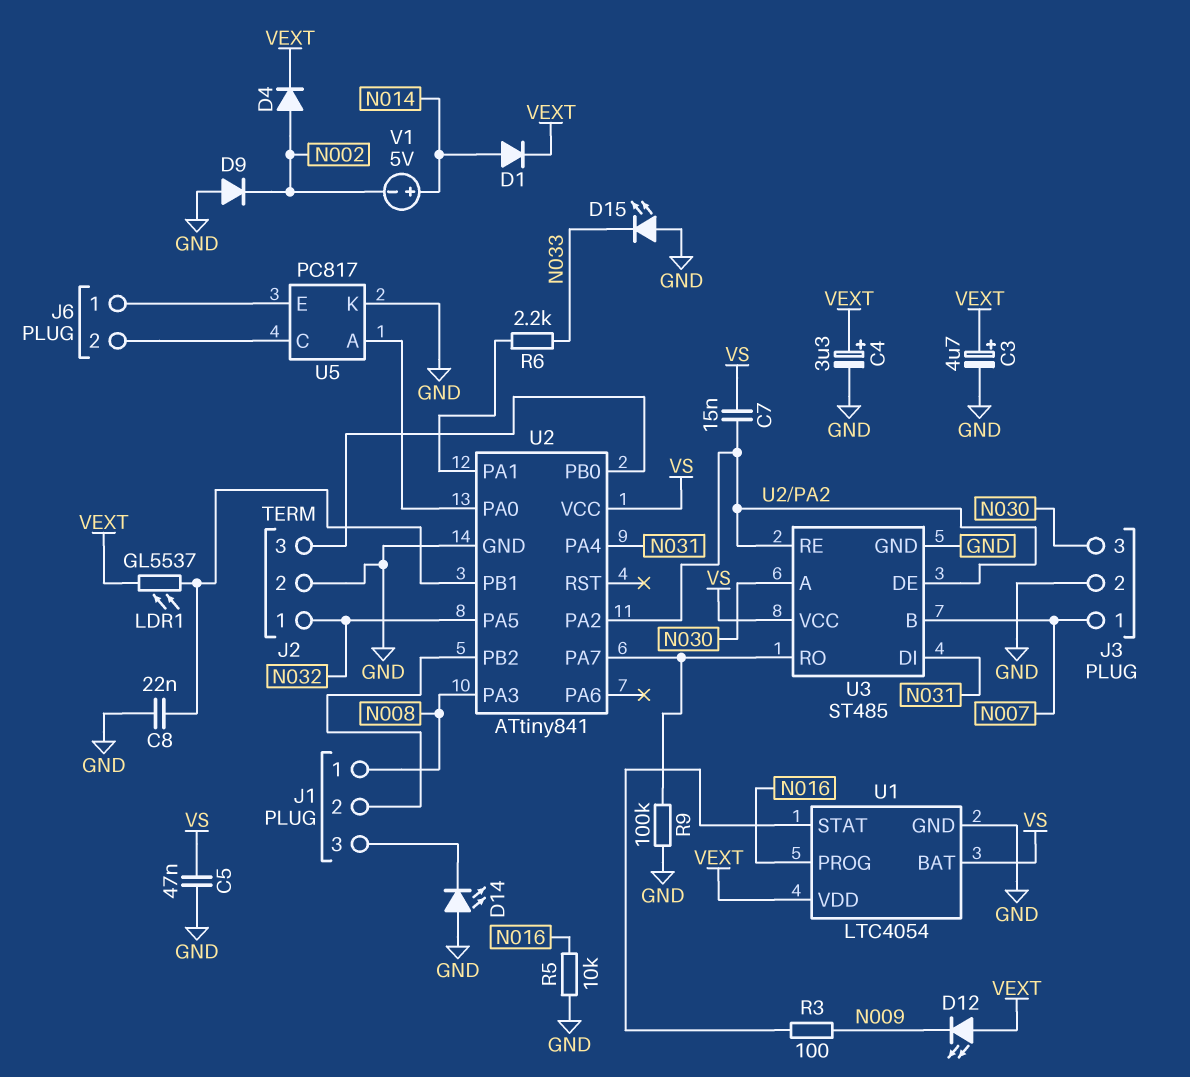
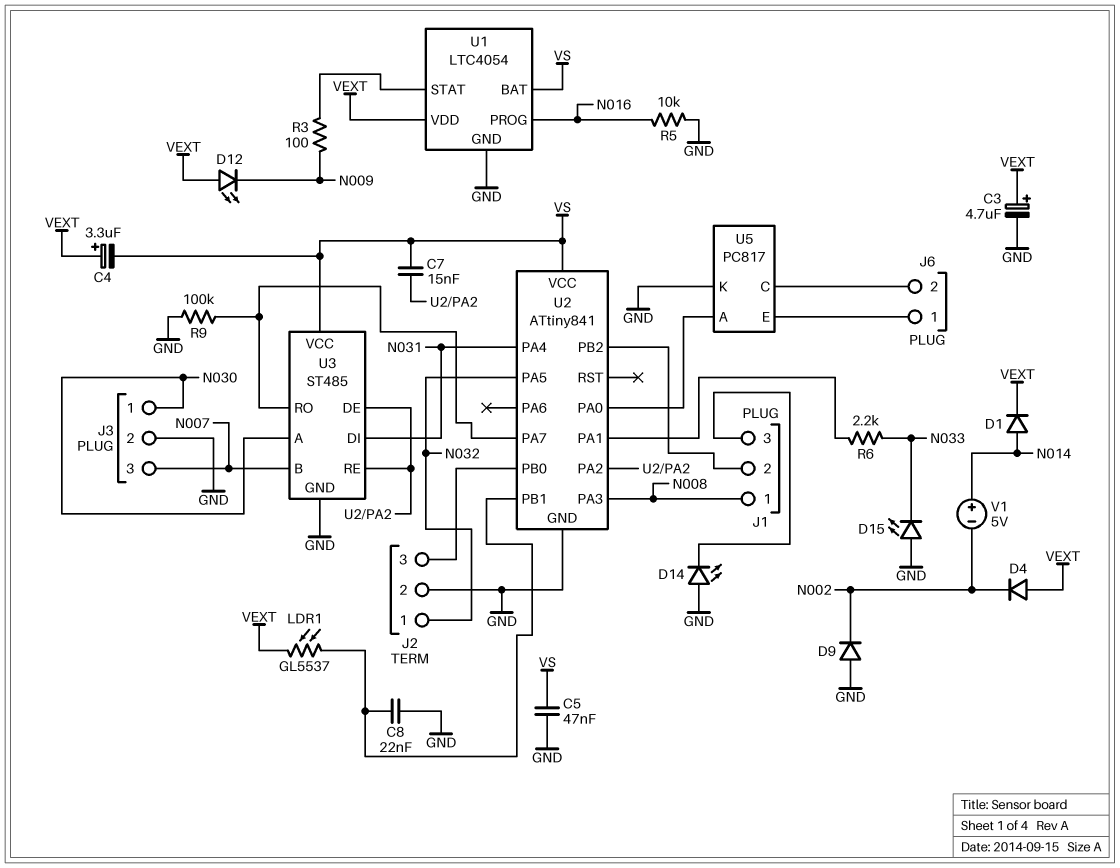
C4: 3.3uF (plus VEXT, minus GND) -> 3.3uF (plus VEXT, minus VS)
D4: diode (A N002, K VEXT) -> diode (A VEXT, K N002)
J3 pin 1: N007 -> N030
J3 pin 3: N030 -> N007

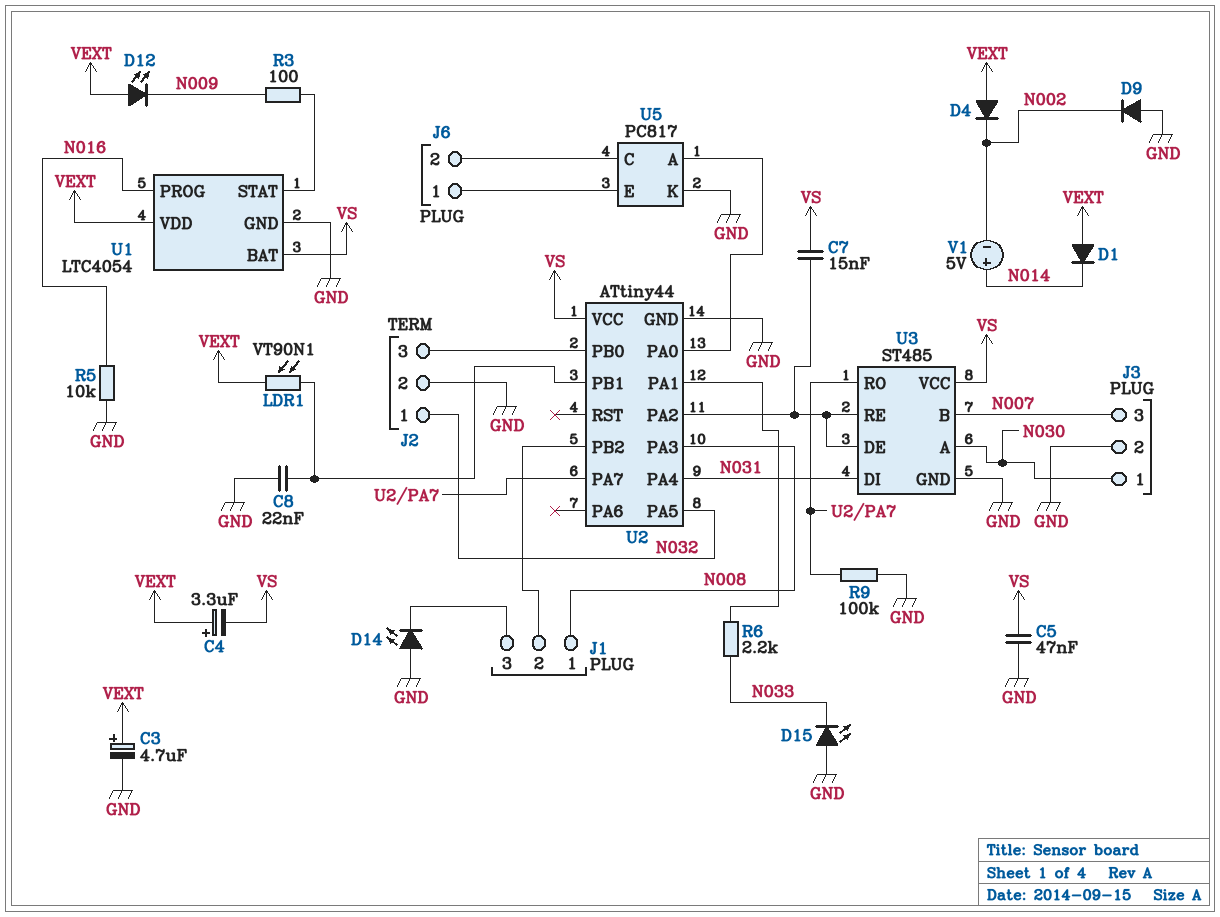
D1: diode (A N014, K VEXT) -> diode (A VEXT, K N014)
LDR1: GL5537 (U2/PB1, VEXT) -> VT90N1 (U2/PB1, VEXT)
U2: ATtiny841 -> ATtiny44

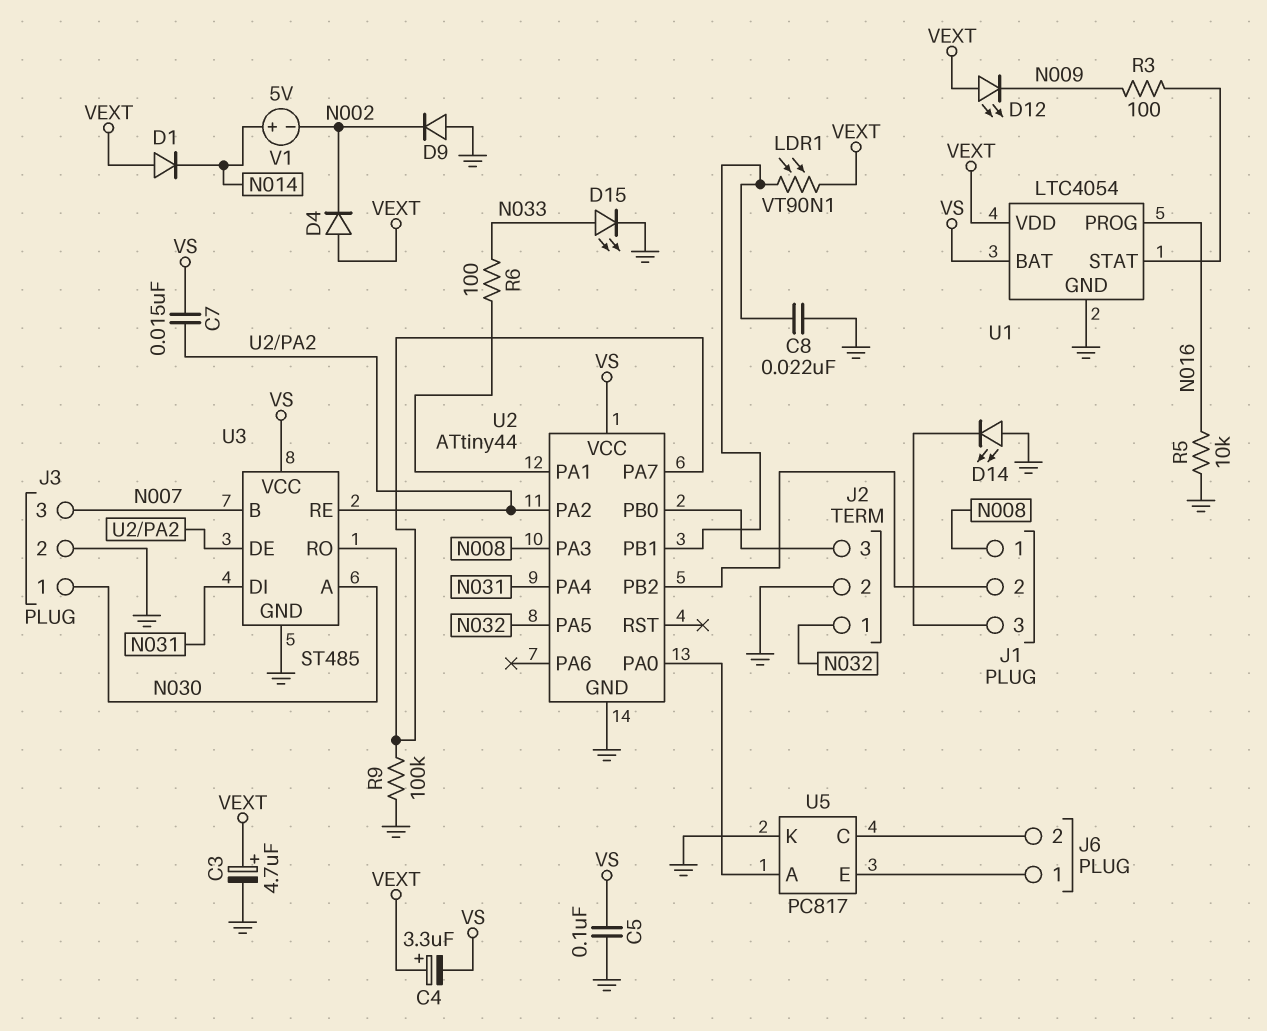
C5: 47nF (GND, VS) -> 100nF (GND, VS)
D15: LED (A GND, K N033) -> LED (A N033, K GND)
R6: 2.2k (N033, U2/PA1) -> 100 (N033, U2/PA1)

